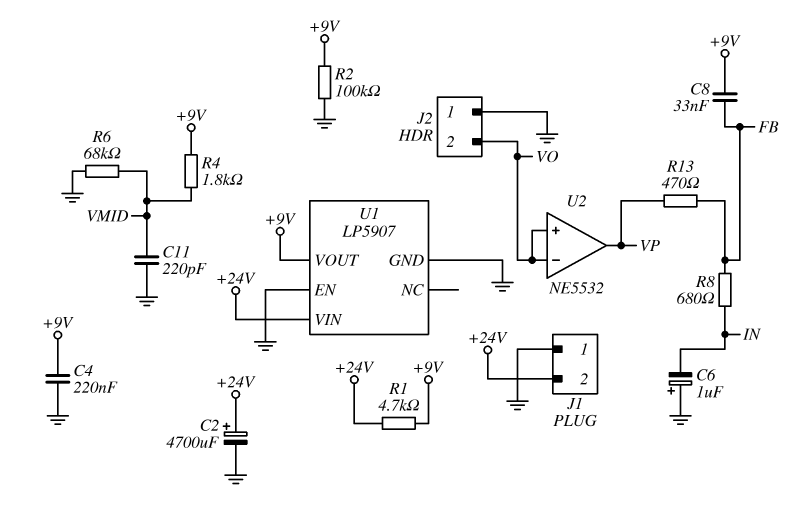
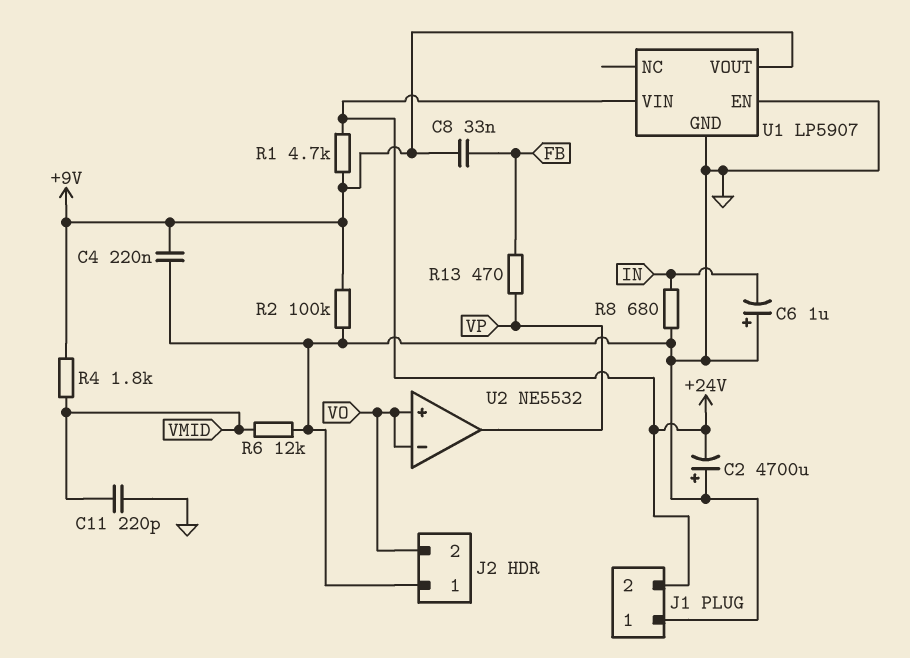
C2: 4700uF (plus +24V, minus GND) -> 4700uF (plus GND, minus +24V)
R6: 68k (GND, VMID) -> 12k (GND, VMID)
R8: 680 (FB, IN) -> 680 (GND, IN)

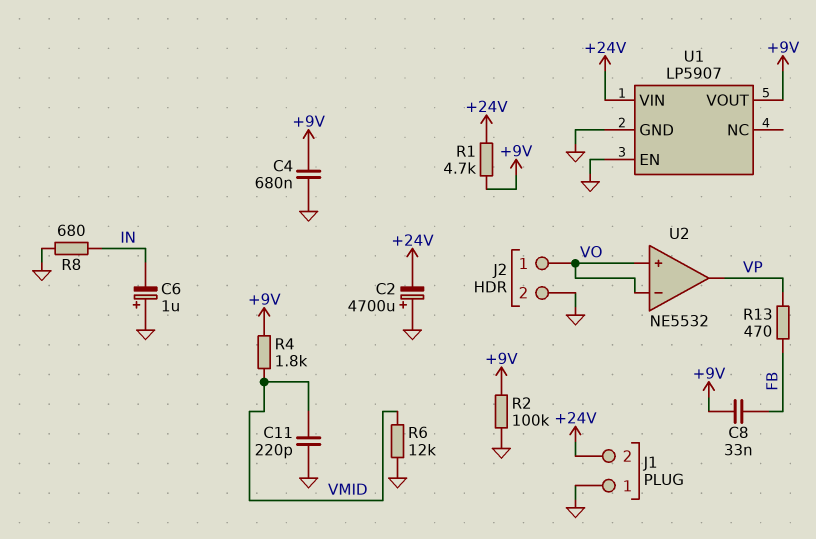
C4: 220nF (+9V, GND) -> 680nF (+9V, GND)
J2 pin 1: GND -> VO
J2 pin 2: VO -> GND

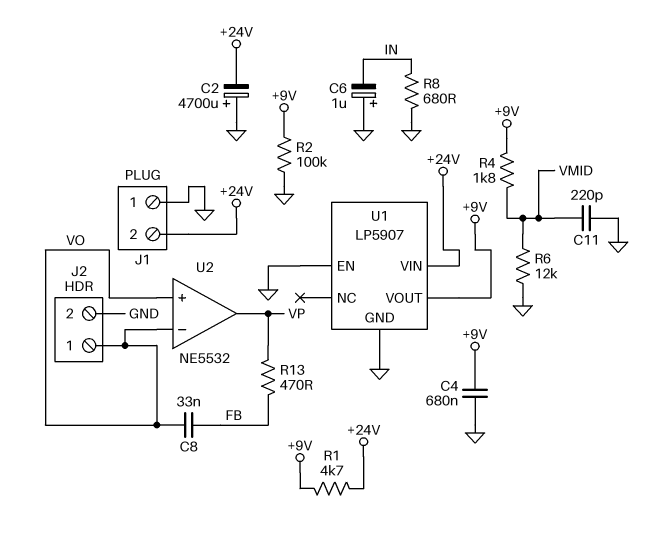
C8: 33nF (+9V, FB) -> 33nF (FB, VO)

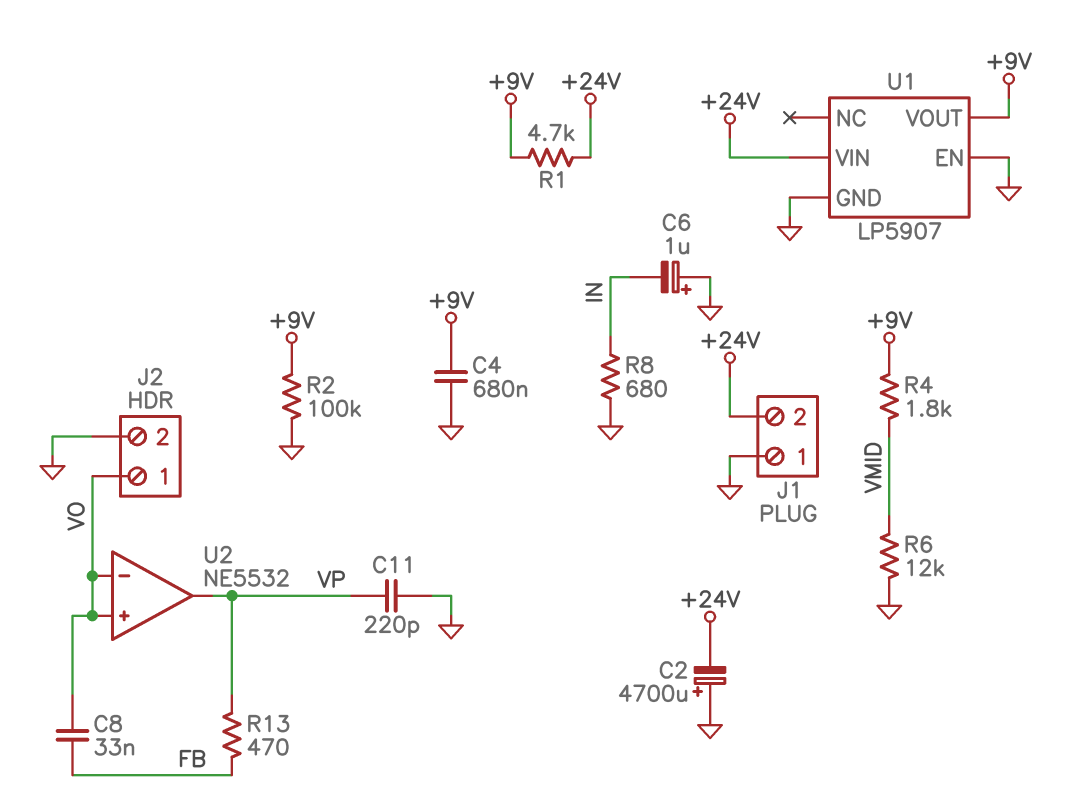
C11: 220pF (GND, VMID) -> 220pF (GND, VP)

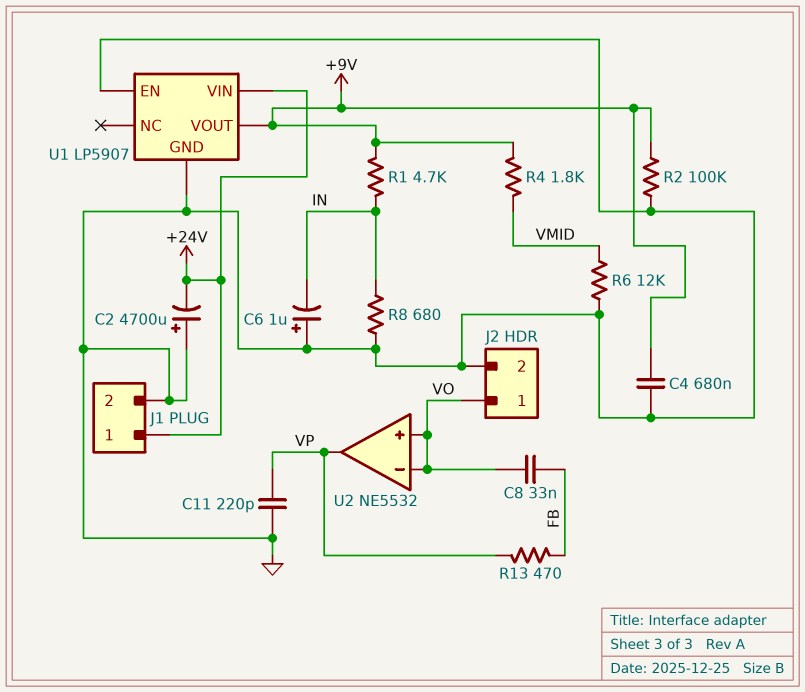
J1 pin 1: GND -> +24V
J1 pin 2: +24V -> GND
R1: 4.7k (+9V, +24V) -> 4.7k (+9V, IN)

